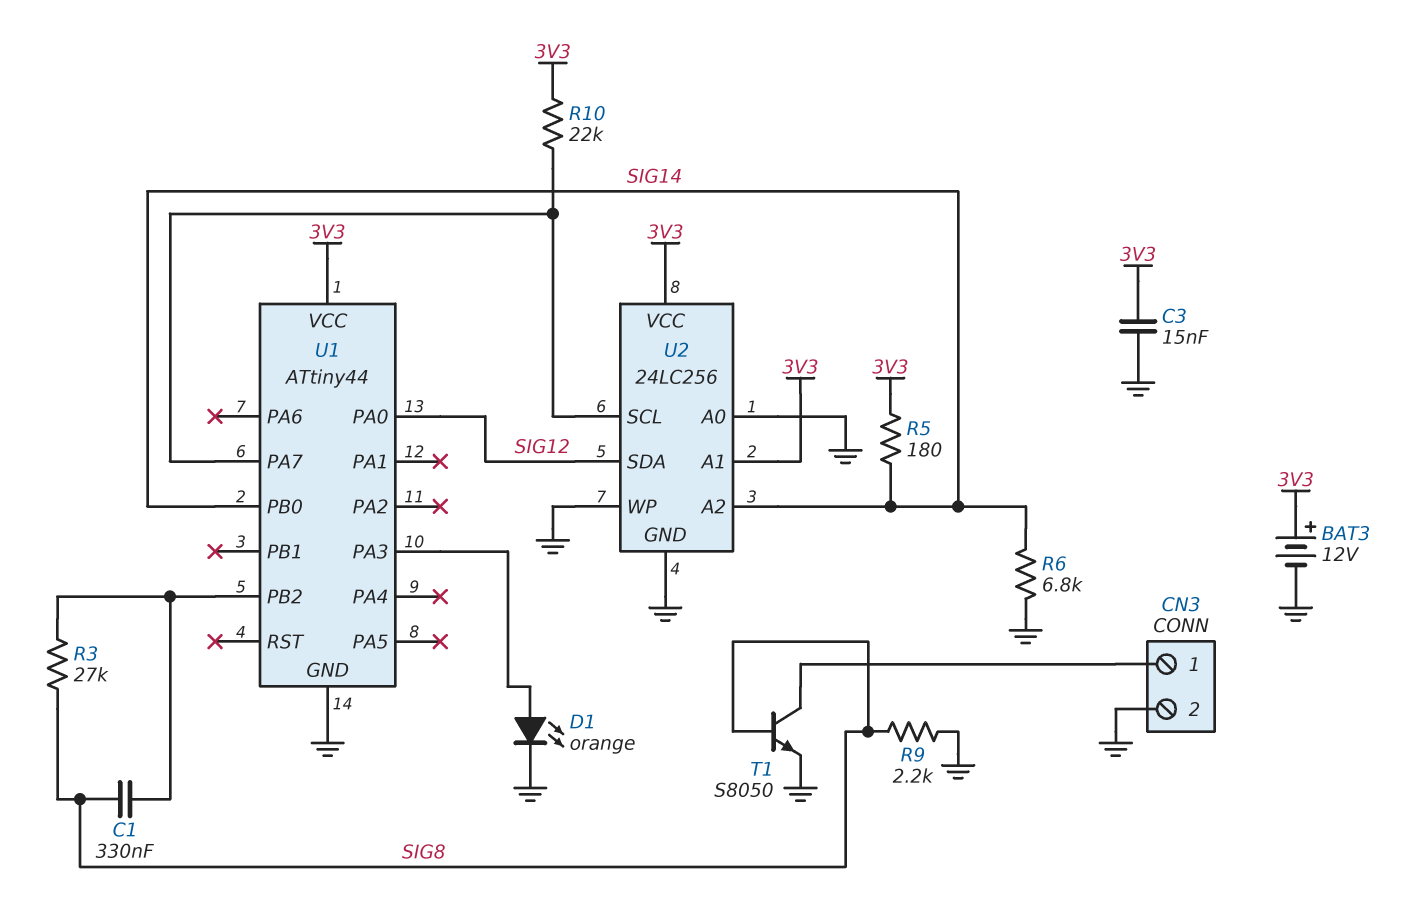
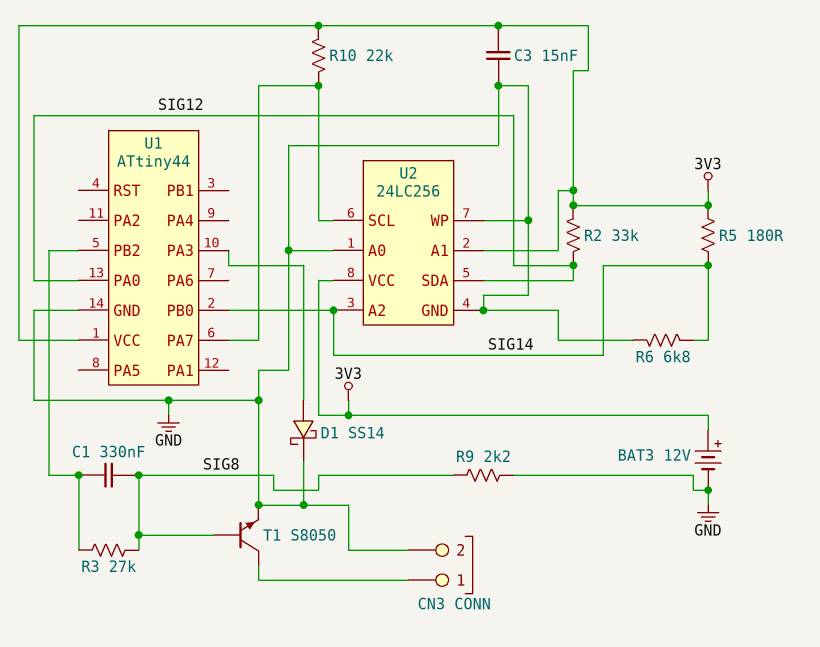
D1: LED orange (A U1/PA3, K GND) -> schottky SS14 (A U1/PA3, K GND)
R2: none -> 33k (3V3, SIG12)

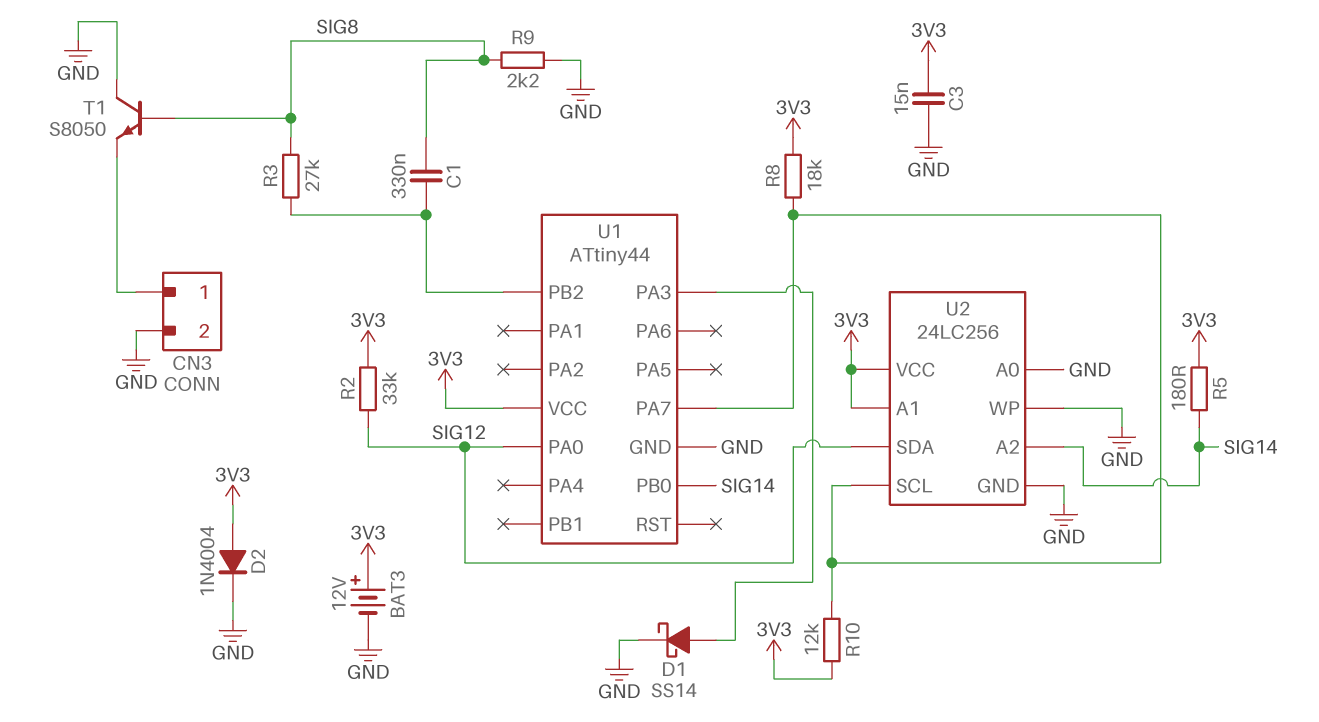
D2: none -> diode 1N4004 (A 3V3, K GND)
R6: 6.8k (GND, SIG14) -> none
R8: none -> 18k (3V3, U1/PA7)
R10: 22k (3V3, U1/PA7) -> 12k (3V3, U1/PA7)
T1: NPN S8050 (B SIG8, C CN3/1, E GND) -> NPN S8050 (B SIG8, C GND, E CN3/1)

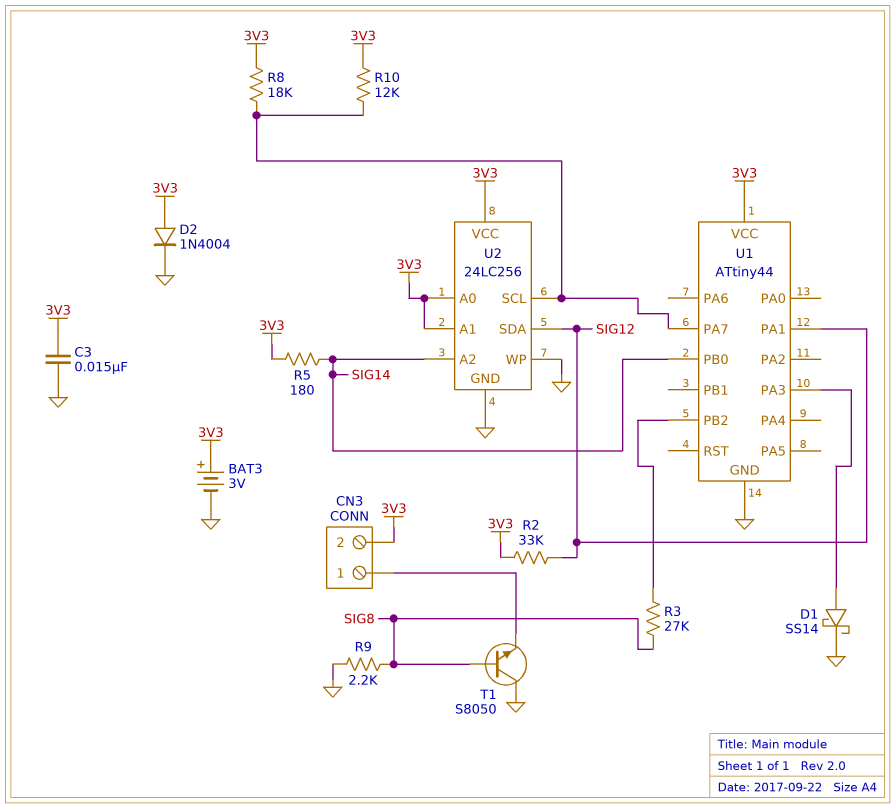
BAT3: 12V (plus 3V3, minus GND) -> 3V (plus 3V3, minus GND)
C1: 330nF (SIG8, U1/PB2) -> none
CN3 pin 2: GND -> 3V3
U1 pin PA0: SIG12 -> none
U1 pin PA1: none -> SIG12
U2 pin A0: GND -> 3V3

